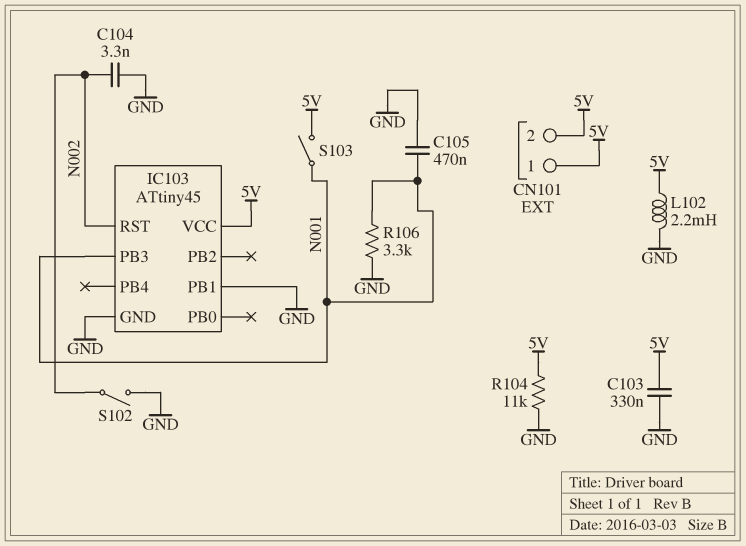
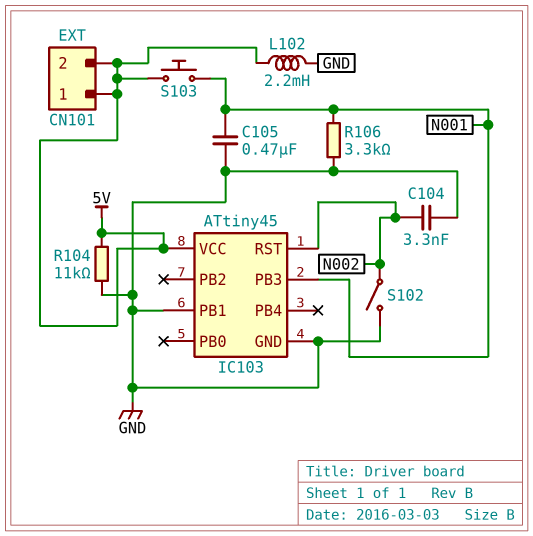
C103: 330nF (5V, GND) -> none
S103: switch (5V, N001) -> button (5V, N001)

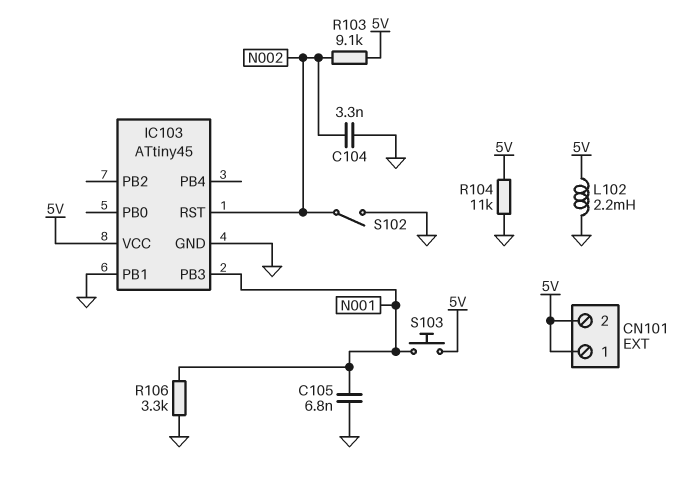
C105: 470nF (GND, N001) -> 6.8nF (GND, N001)
R103: none -> 9.1k (5V, N002)

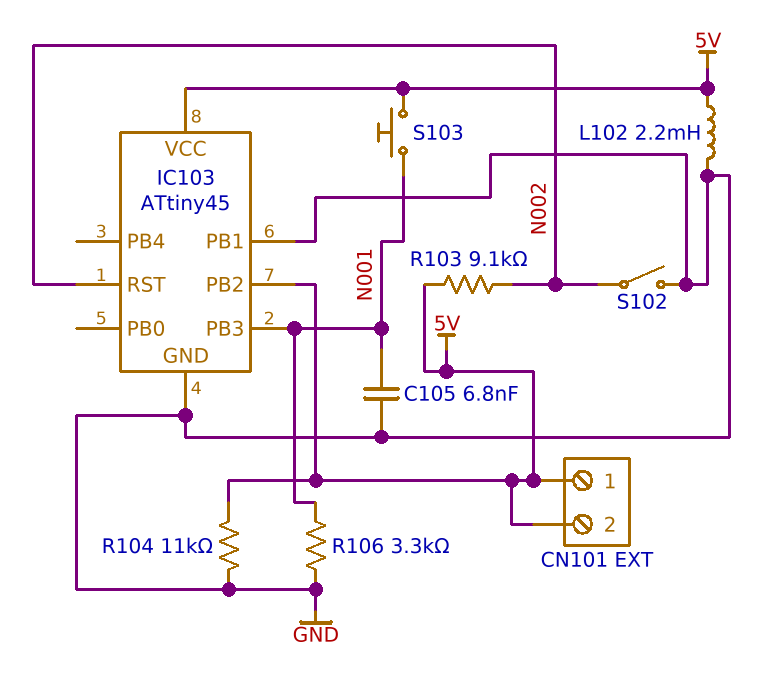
C104: 3.3nF (GND, N002) -> none
IC103 pin PB2: none -> 5V

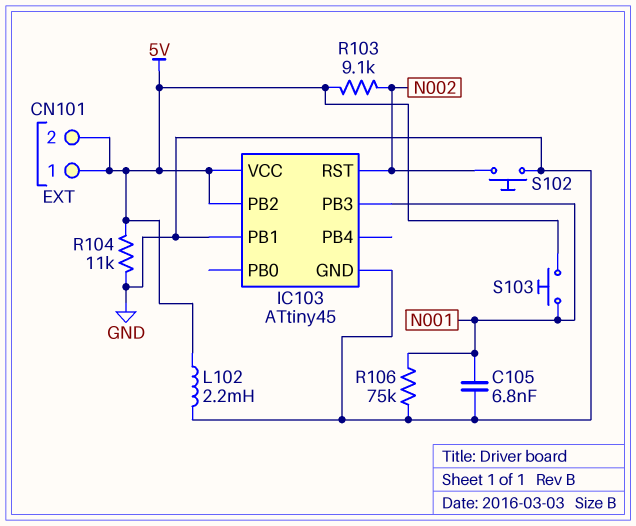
R106: 3.3k (GND, N001) -> 75k (GND, N001)
S102: switch (GND, N002) -> button (GND, N002)

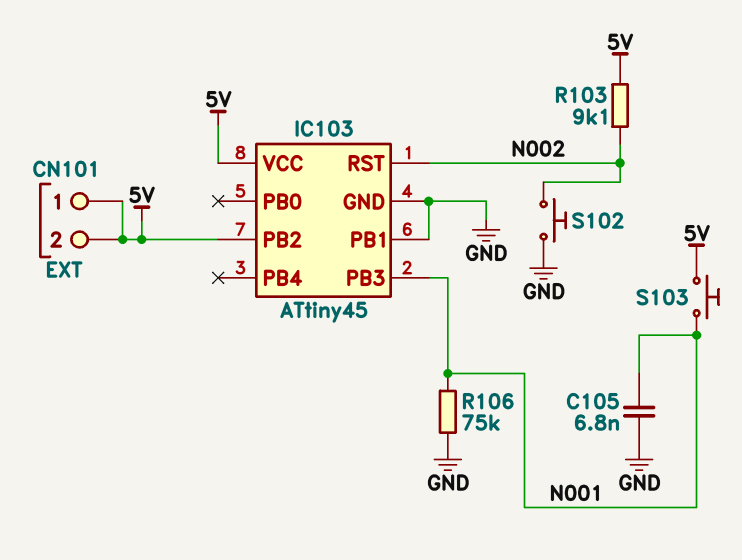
L102: 2.2mH (5V, GND) -> none
R104: 11k (5V, GND) -> none

